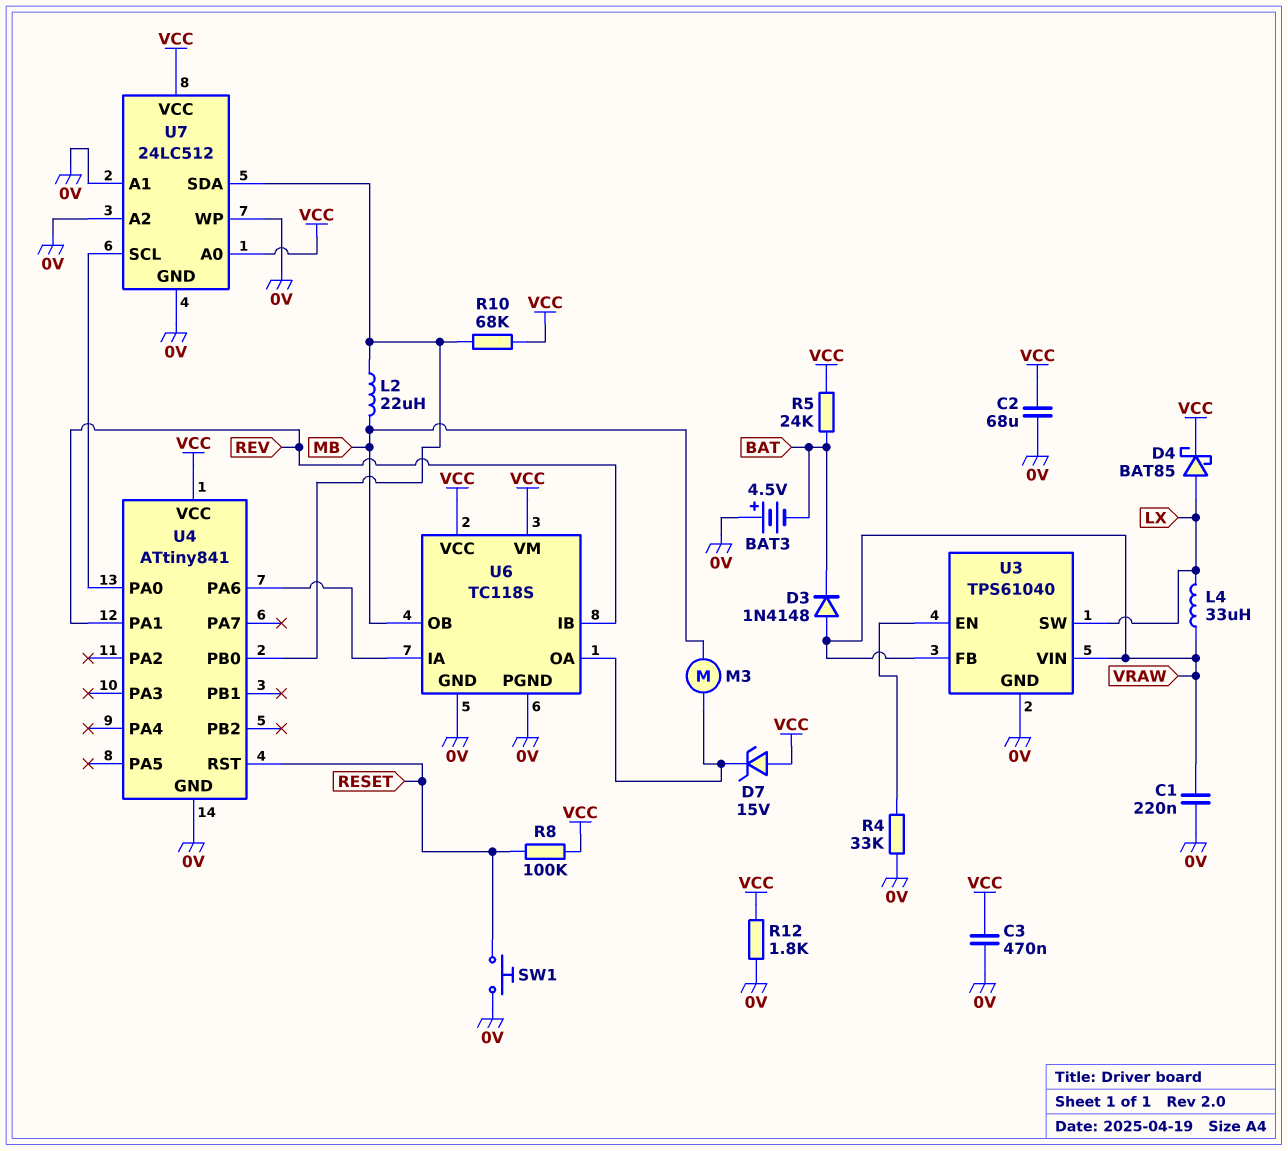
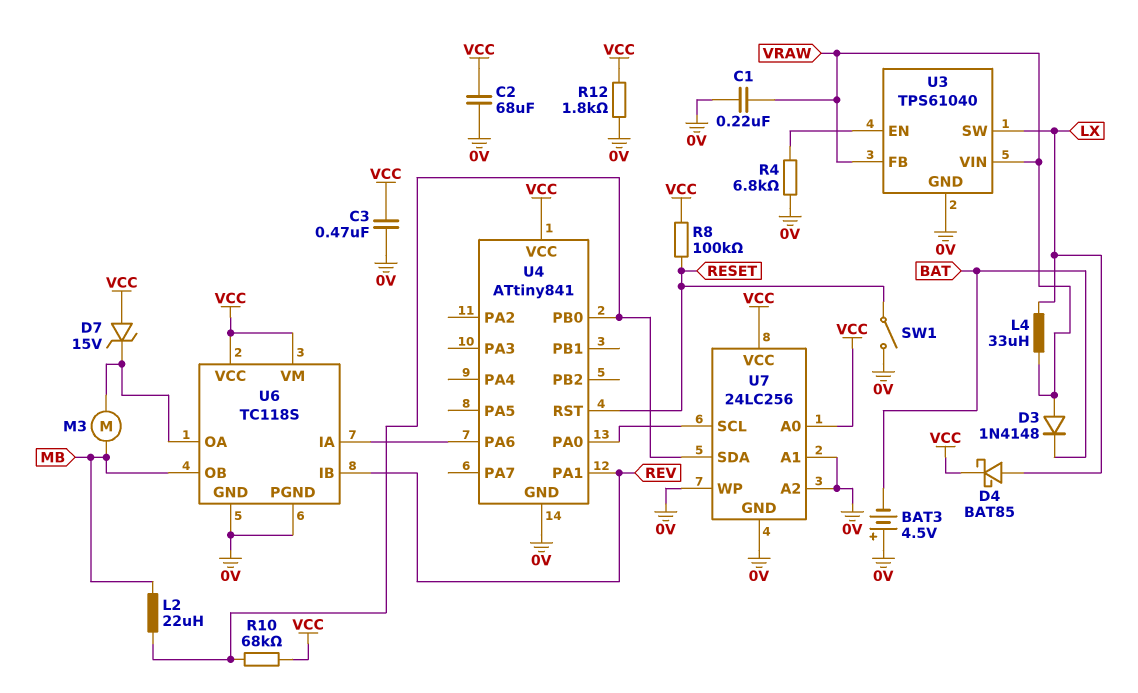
R4: 33k (0V, U3/EN) -> 6.8k (0V, U3/EN)
R5: 24k (BAT, VCC) -> none
SW1: button (0V, RESET) -> switch (0V, RESET)
U7: 24LC512 -> 24LC256

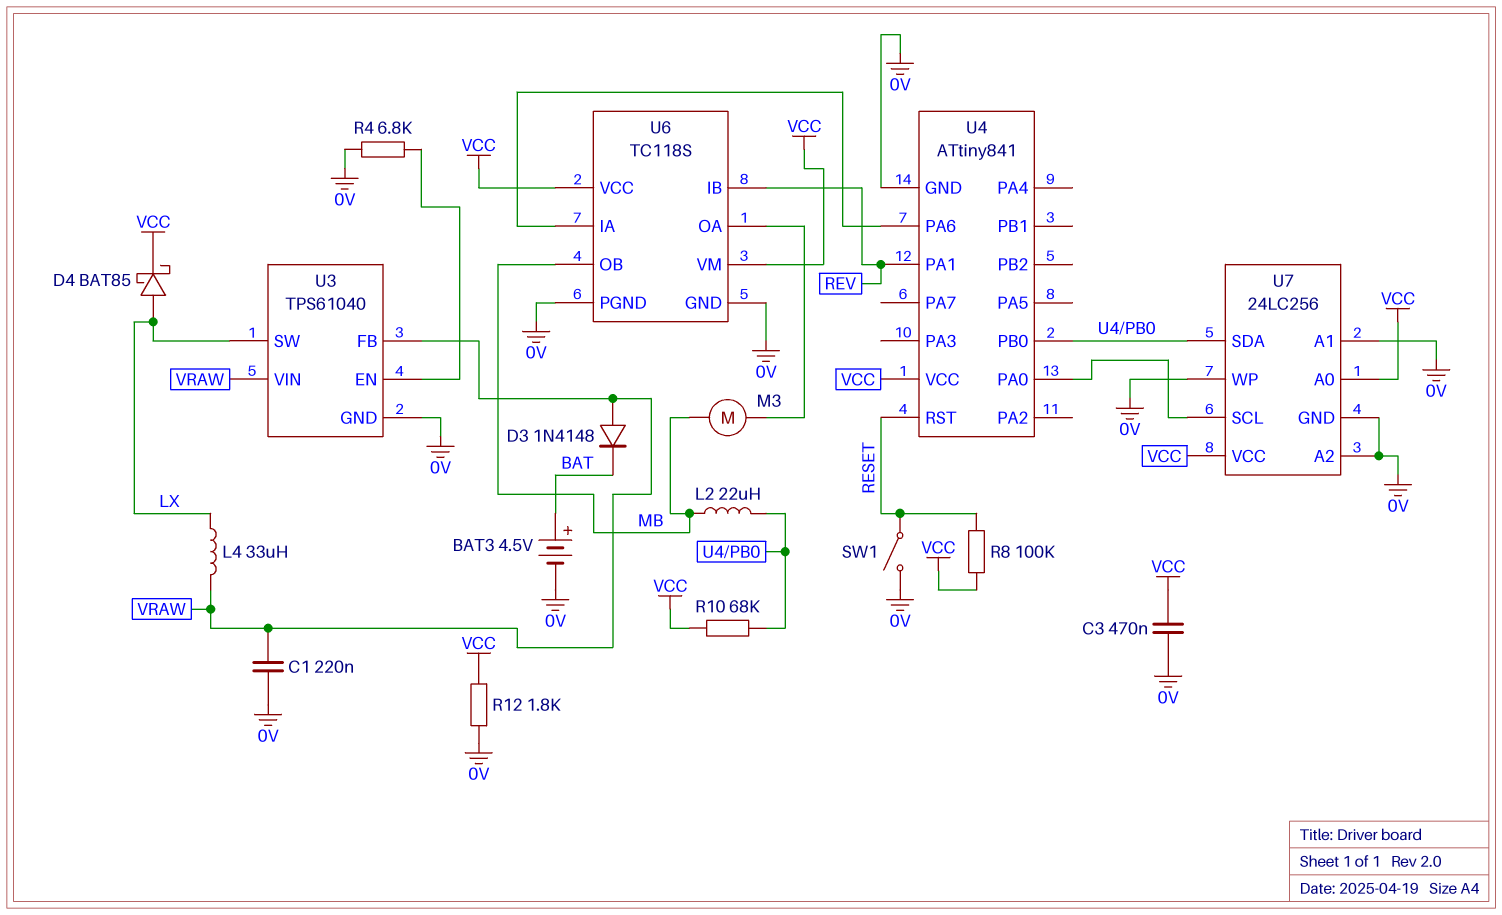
BAT3: 4.5V (plus 0V, minus BAT) -> 4.5V (plus BAT, minus 0V)
C2: 68uF (0V, VCC) -> none
D7: zener 15V (A VCC, K U6/OA) -> none

